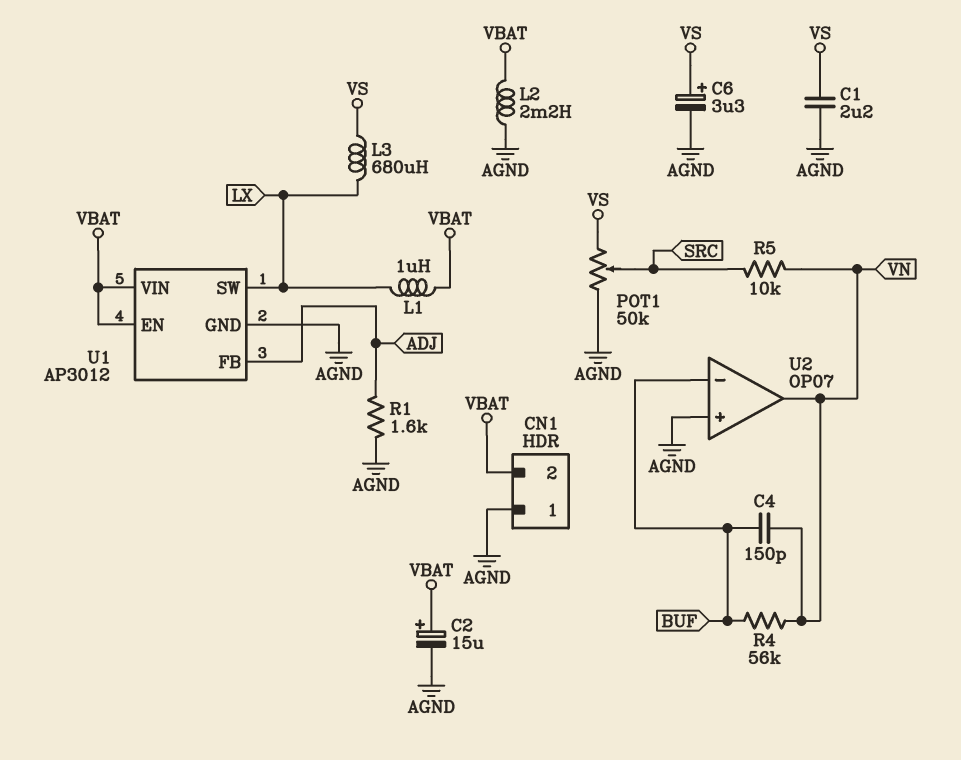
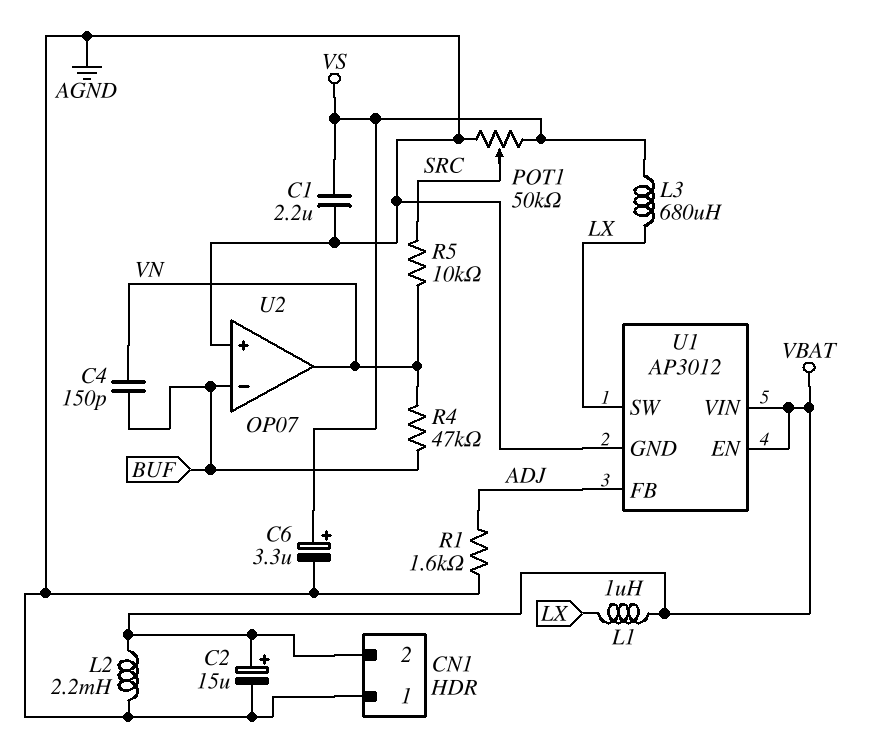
R4: 56k (BUF, VN) -> 47k (BUF, VN)

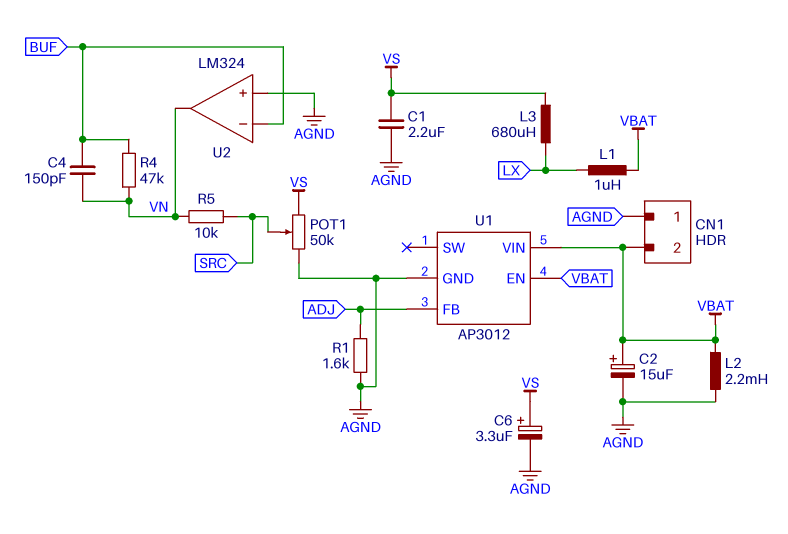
U1 pin SW: LX -> none
U2: OP07 -> LM324

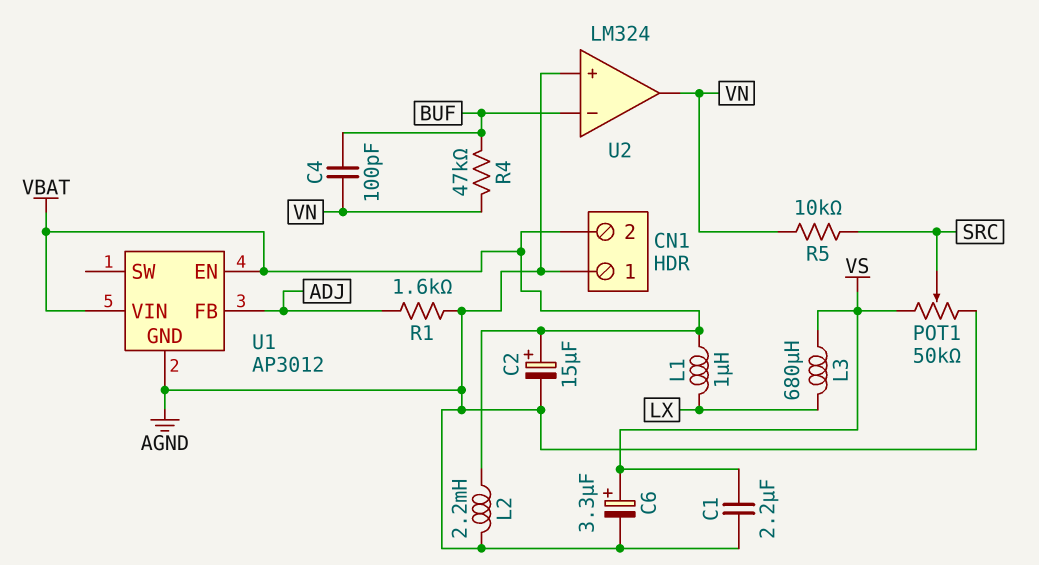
C4: 150pF (BUF, VN) -> 100pF (BUF, VN)

